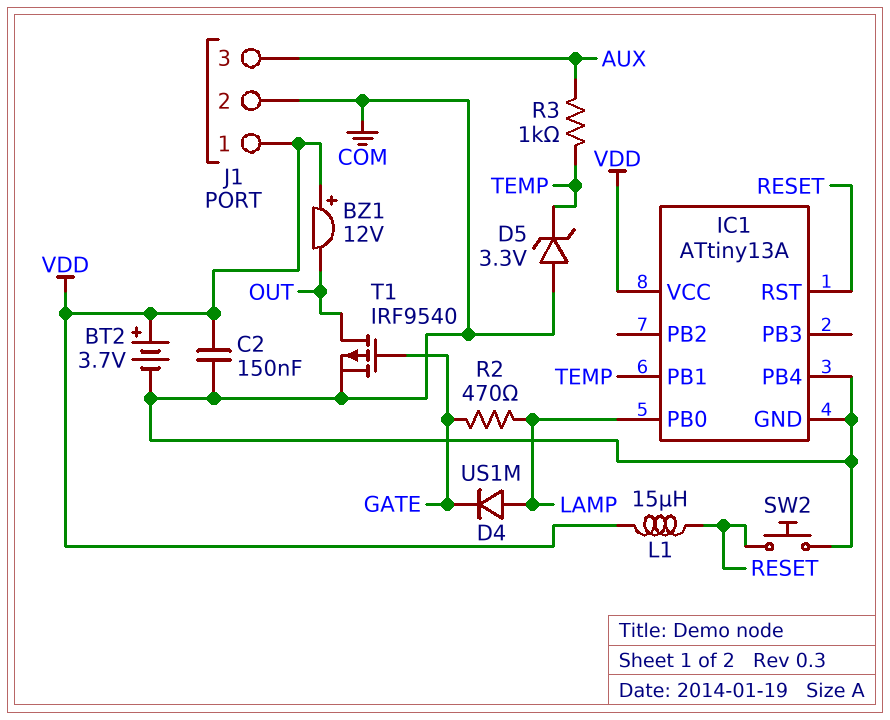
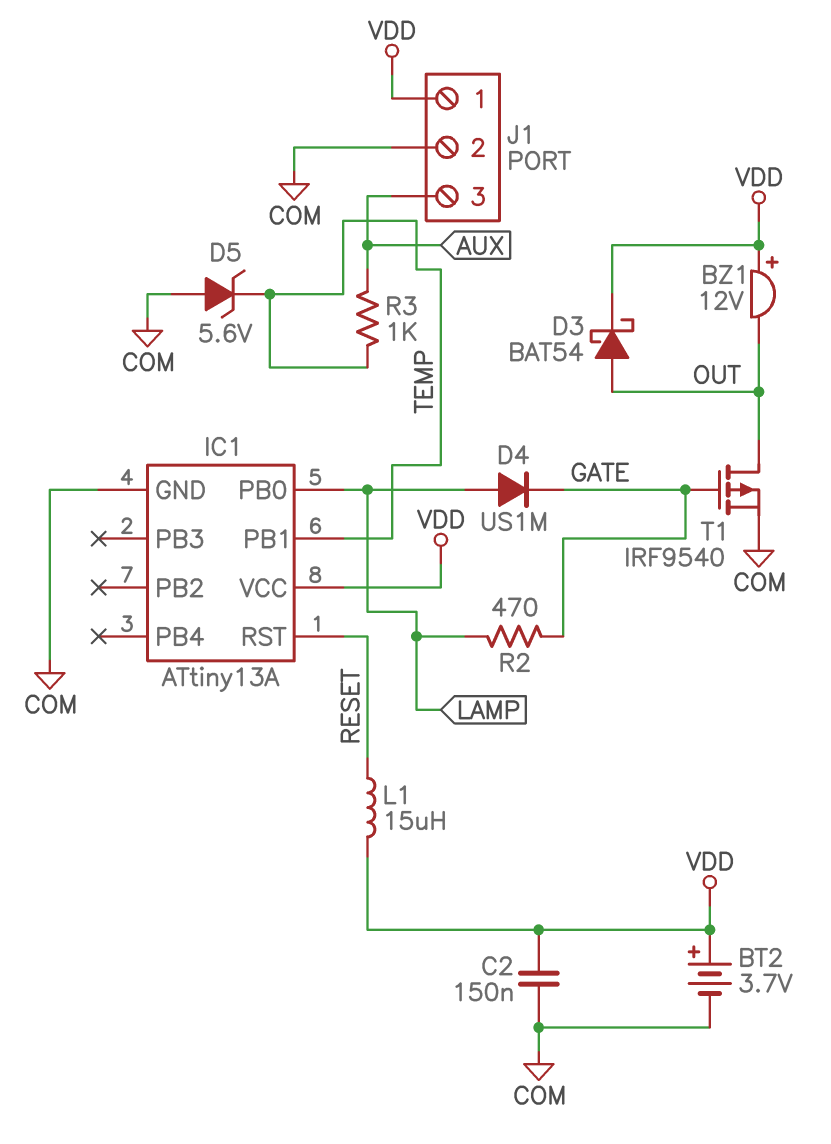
D3: none -> schottky BAT54 (A OUT, K VDD)
D5: zener 3.3V (A COM, K TEMP) -> zener 5.6V (A COM, K TEMP)
IC1 pin PB4: COM -> none
SW2: button (COM, RESET) -> none

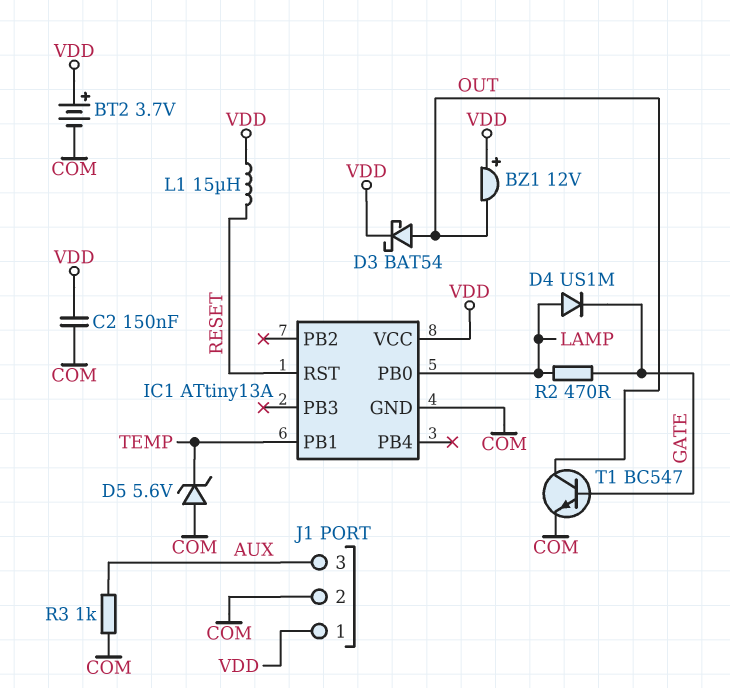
R3: 1k (AUX, TEMP) -> 1k (AUX, COM)
T1: PMOS IRF9540 (G GATE, D OUT, S COM) -> NPN BC547 (B GATE, C OUT, E COM)

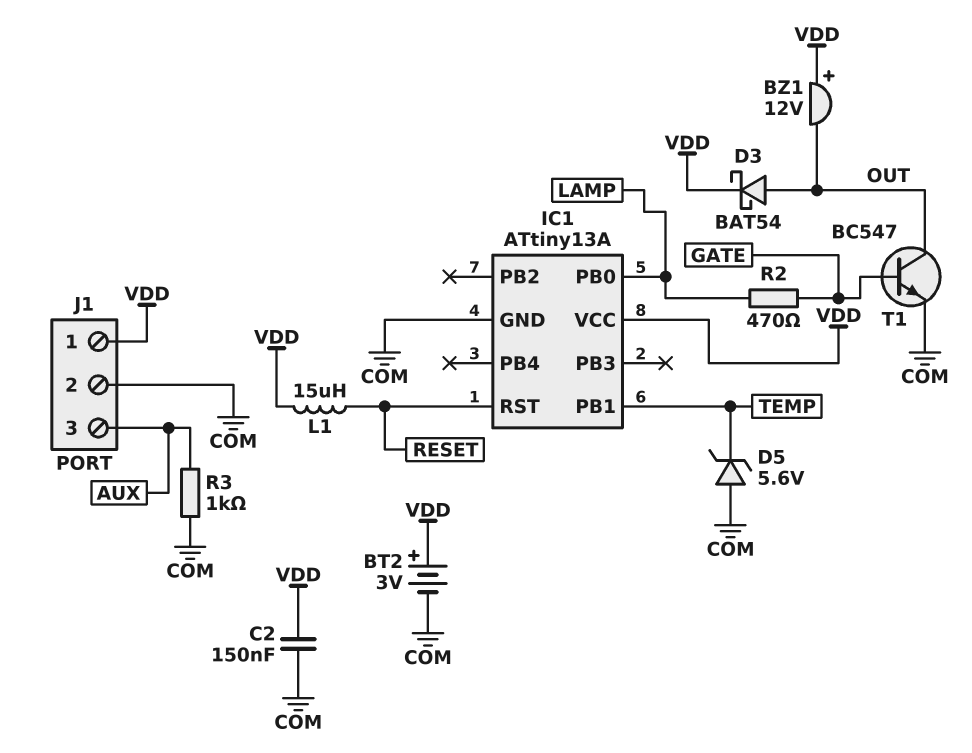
BT2: 3.7V (plus VDD, minus COM) -> 3V (plus VDD, minus COM)
D4: diode US1M (A LAMP, K GATE) -> none

